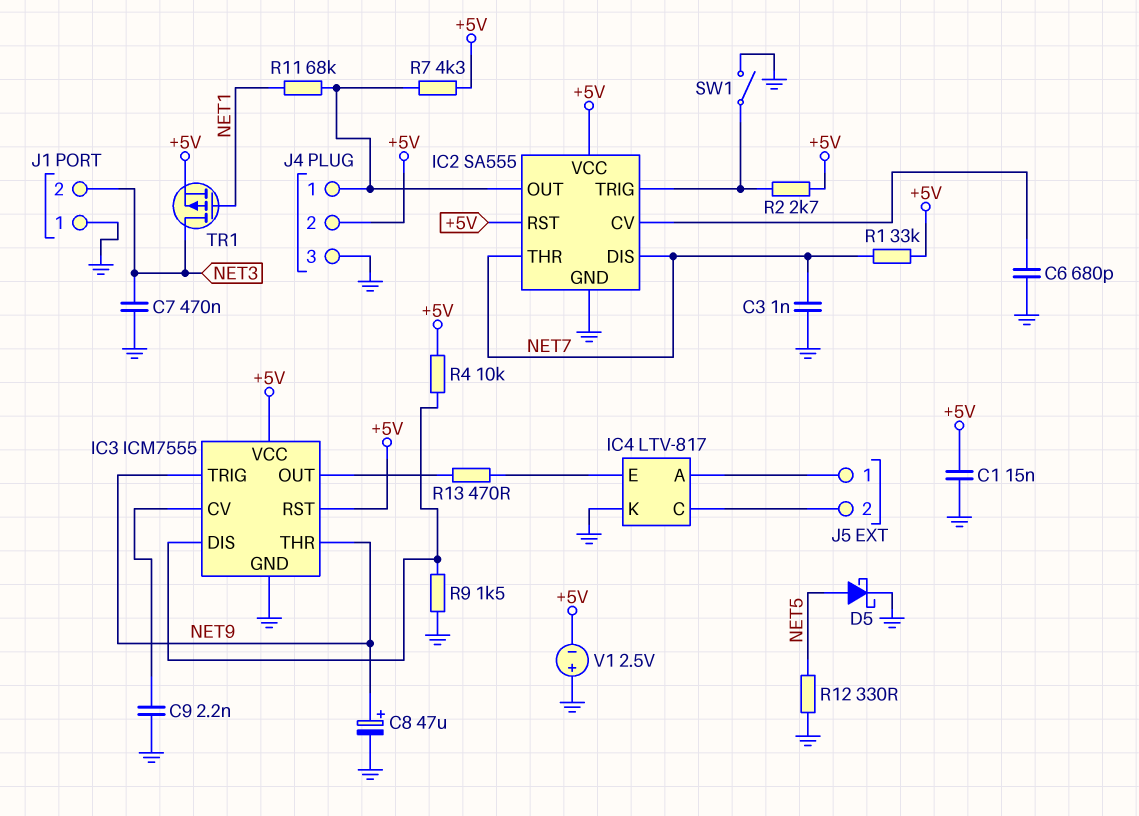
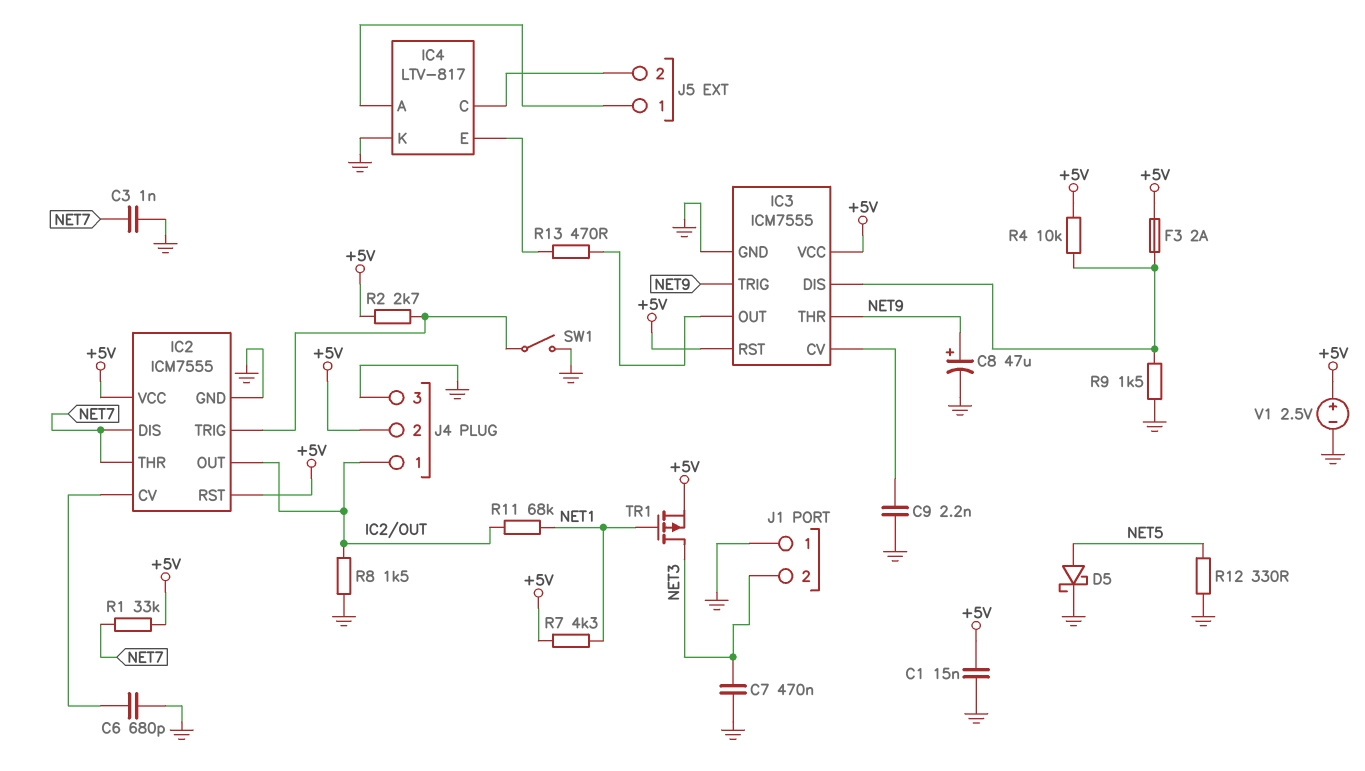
F3: none -> 2A (+5V, IC3/DIS)
IC2: SA555 -> ICM7555
R7: 4.3k (+5V, IC2/OUT) -> 4.3k (+5V, NET1)
R8: none -> 1.5k (GND, IC2/OUT)
V1: 2.5V (plus GND, minus +5V) -> 2.5V (plus +5V, minus GND)

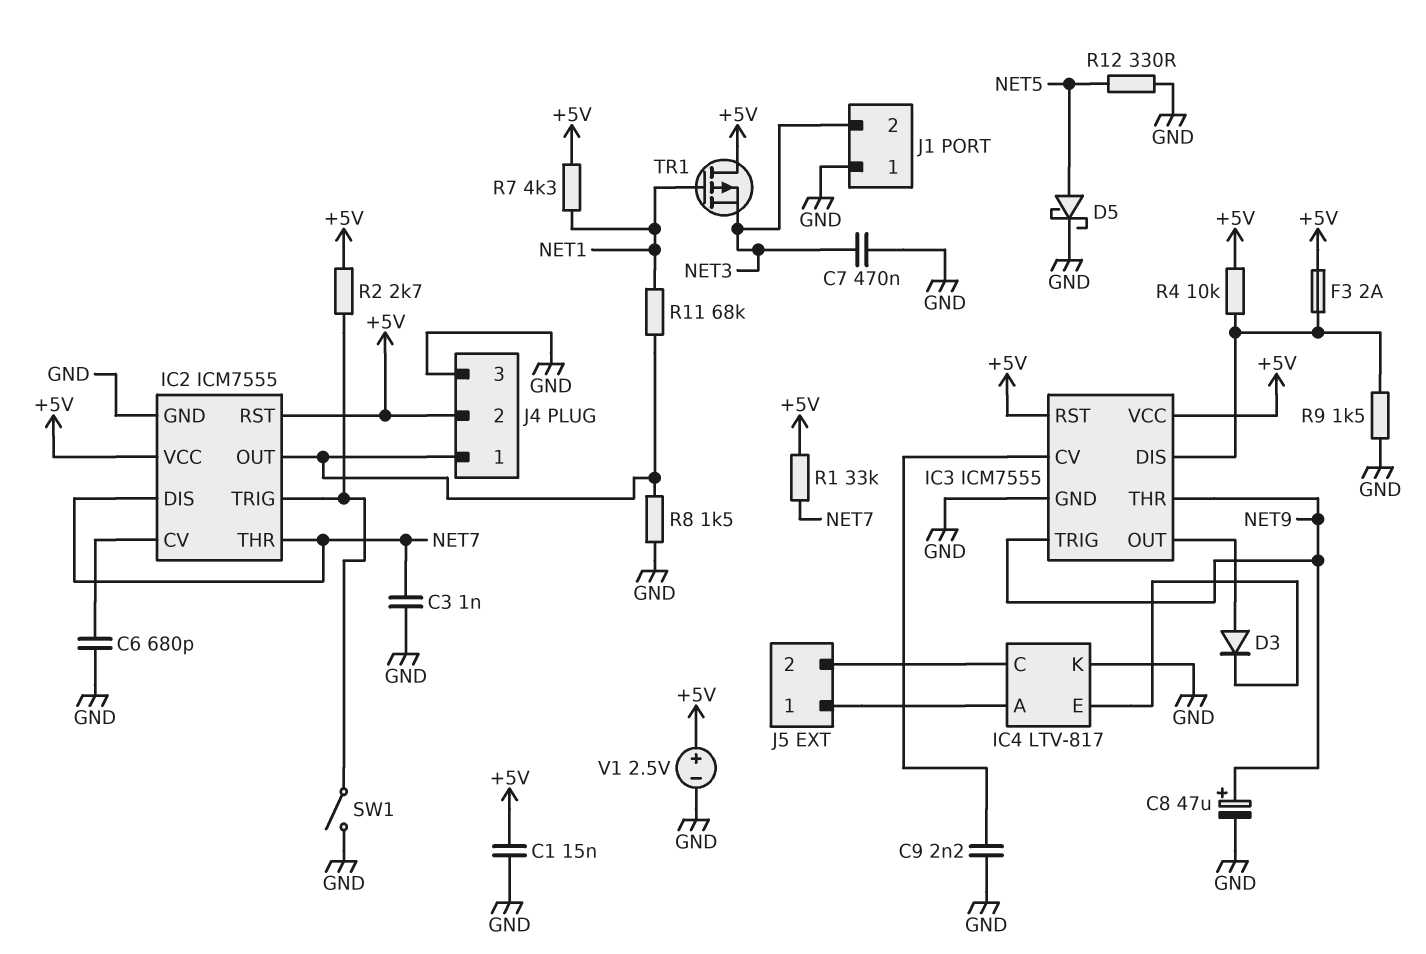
D3: none -> diode (A IC3/OUT, K IC4/E)
R13: 470 (IC3/OUT, IC4/E) -> none
TR1: PMOS (G NET1, D NET3, S +5V) -> PMOS (G NET1, D +5V, S NET3)

